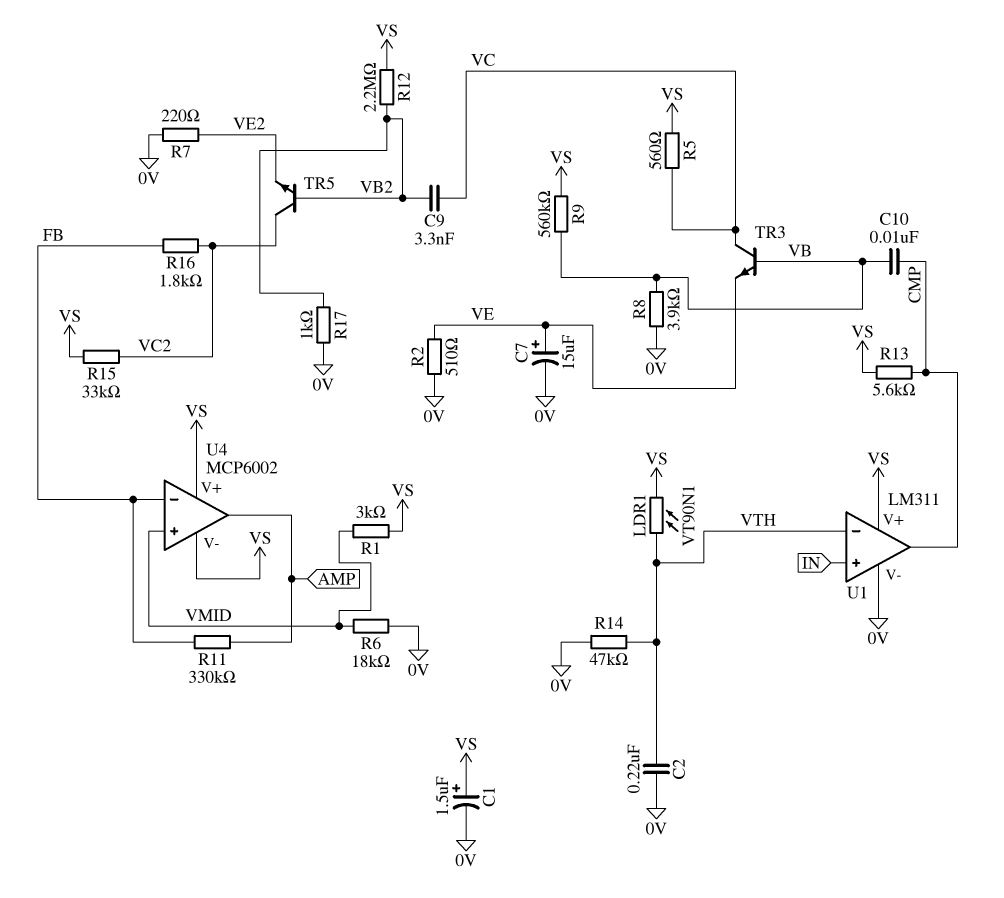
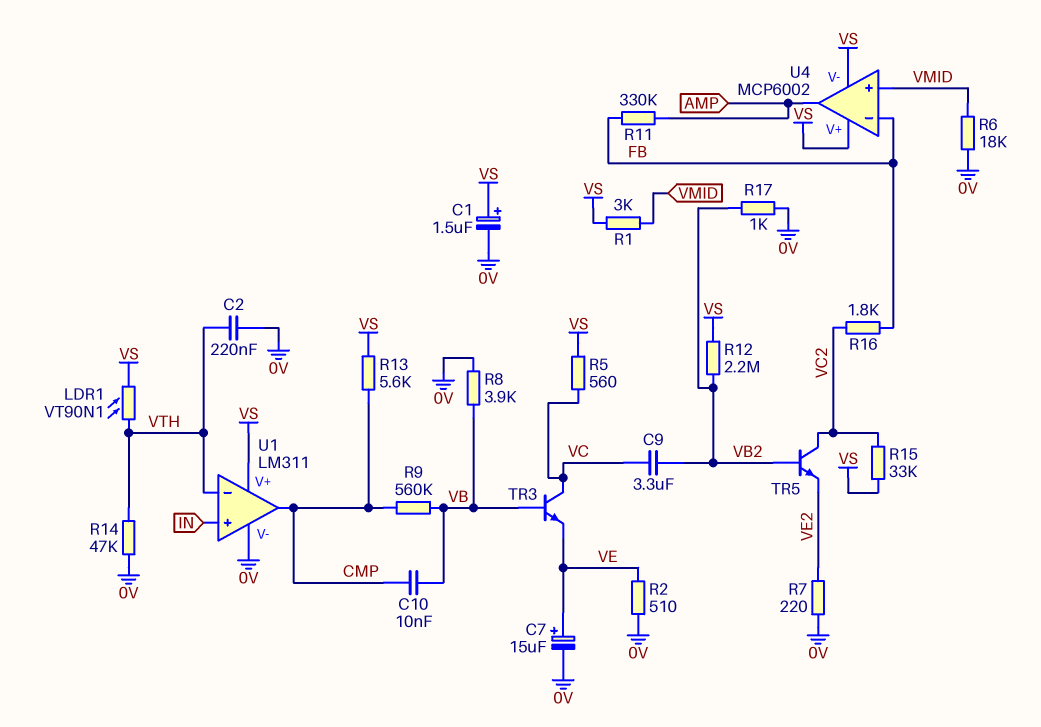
C9: 3.3nF (VB2, VC) -> 3.3uF (VB2, VC)
R9: 560k (VB, VS) -> 560k (CMP, VB)

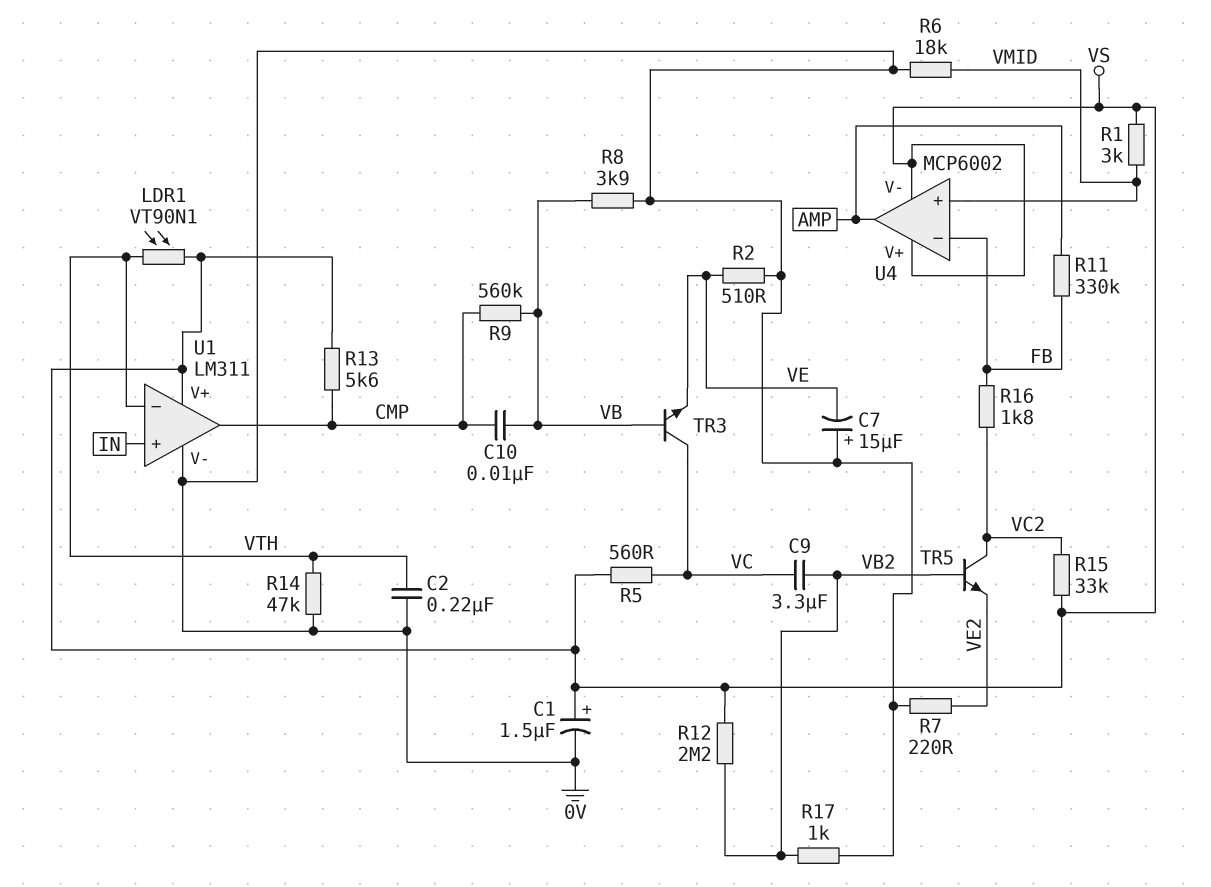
C7: 15uF (plus VE, minus 0V) -> 15uF (plus 0V, minus VE)

